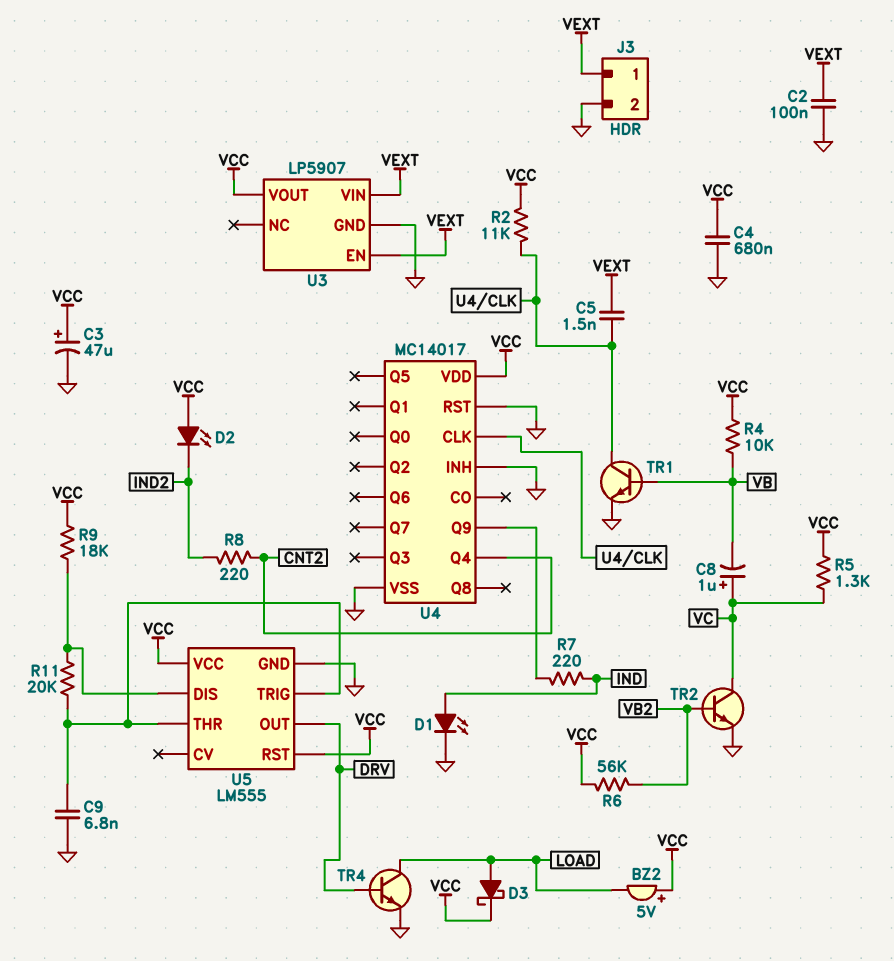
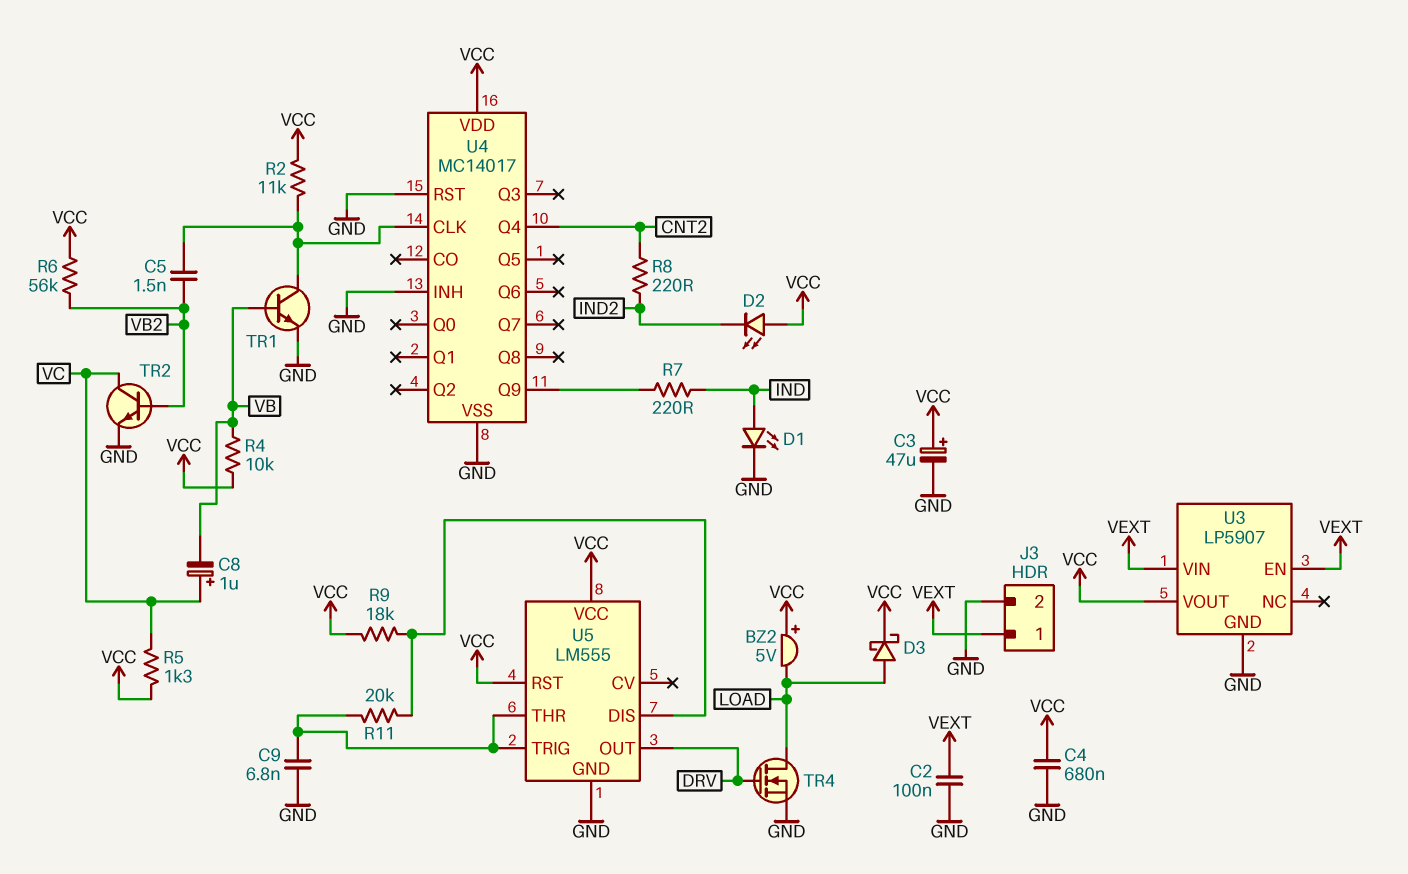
C5: 1.5nF (U4/CLK, VEXT) -> 1.5nF (U4/CLK, VB2)
TR4: NPN (B DRV, C LOAD, E GND) -> NMOS (G DRV, D LOAD, S GND)

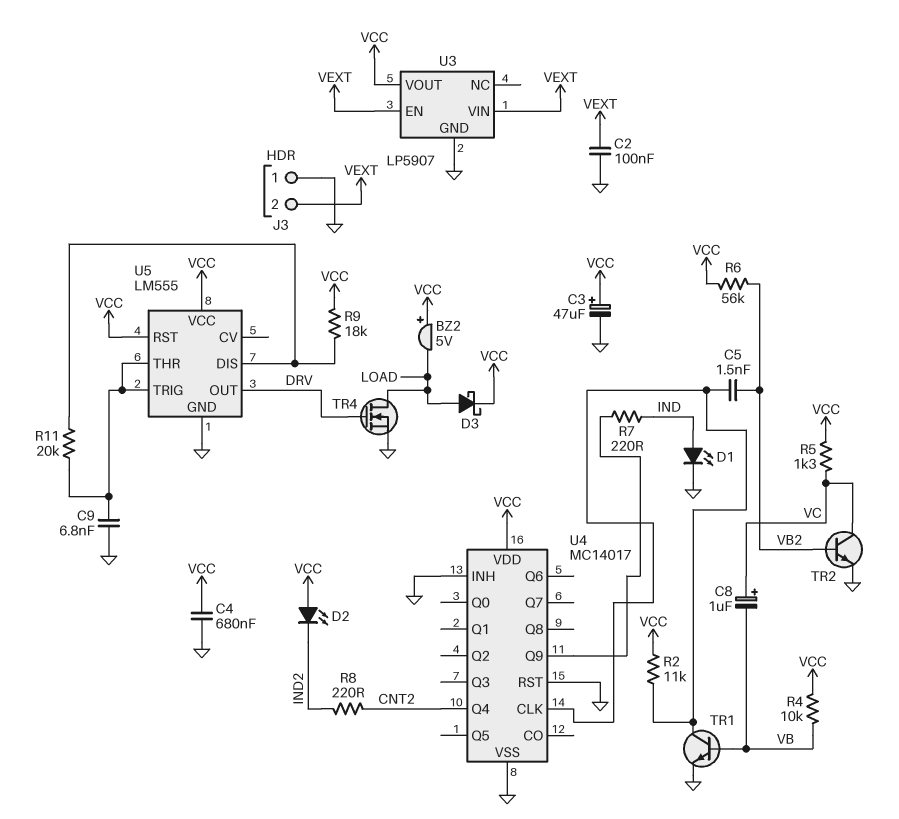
J3 pin 1: VEXT -> GND
J3 pin 2: GND -> VEXT

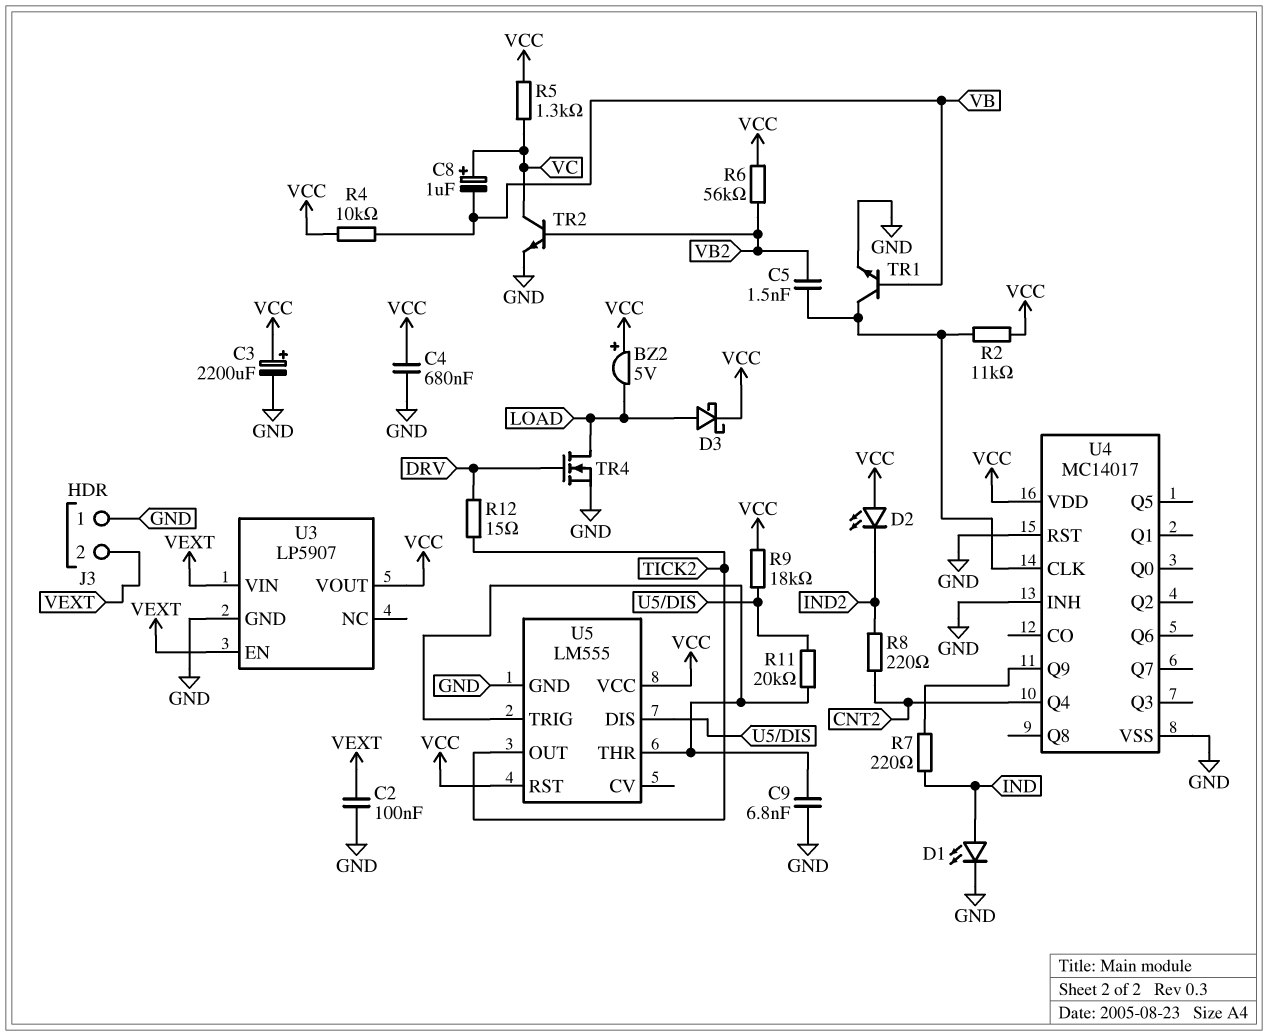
C3: 47uF (plus VCC, minus GND) -> 2200uF (plus VCC, minus GND)
R12: none -> 15 (DRV, TICK2)
U5 pin OUT: DRV -> TICK2

